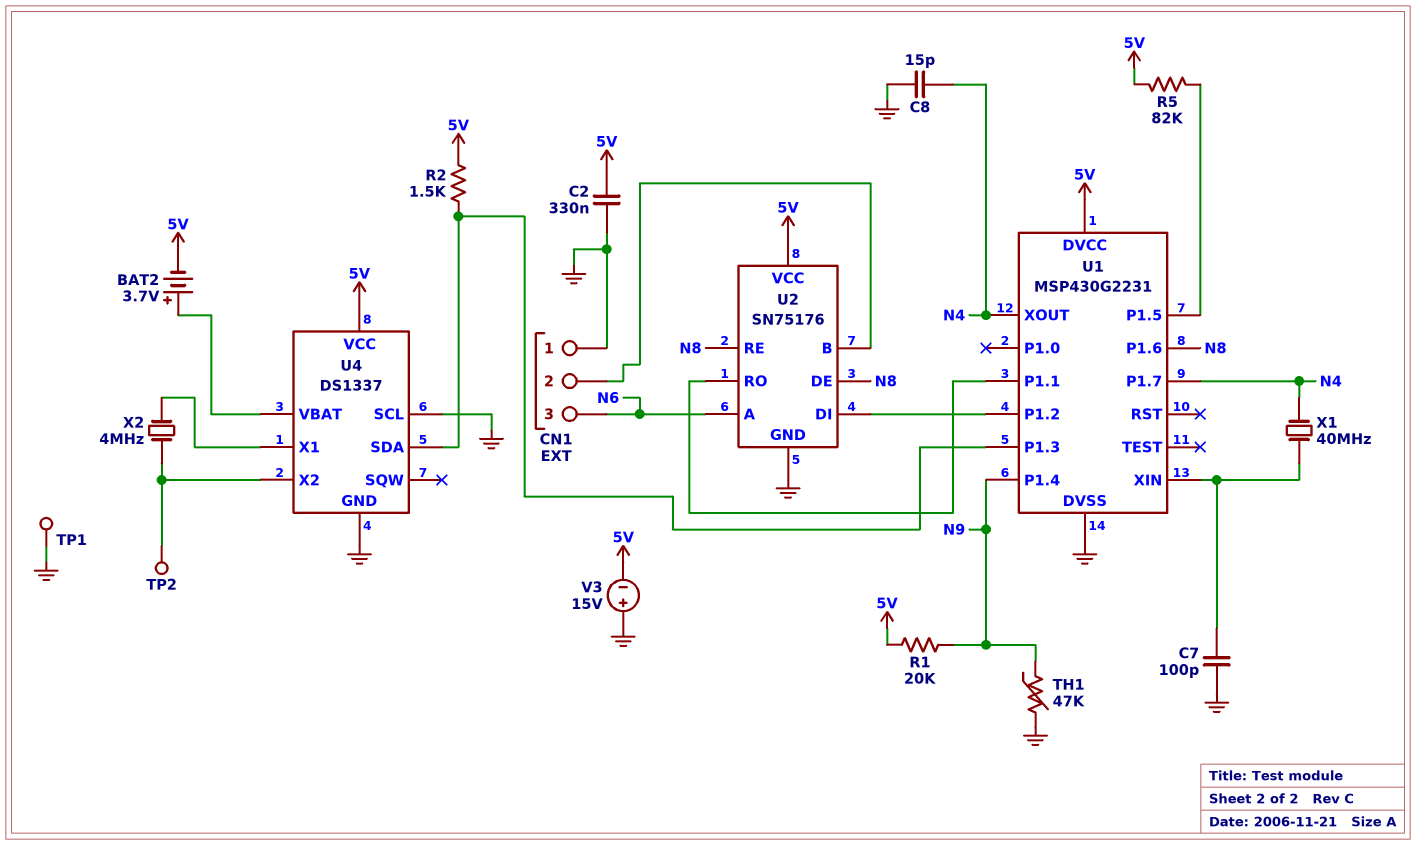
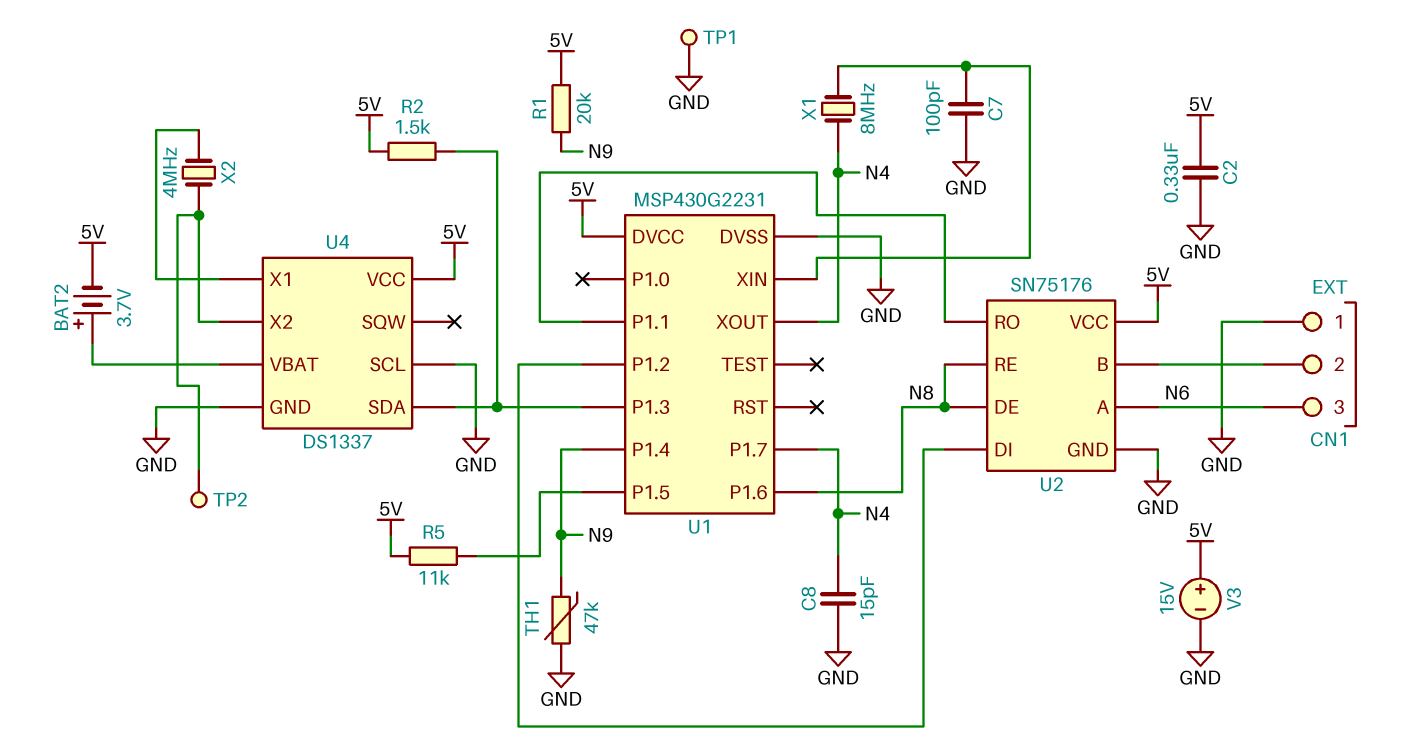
R5: 82k (5V, U1/P1.5) -> 11k (5V, U1/P1.5)
V3: 15V (plus GND, minus 5V) -> 15V (plus 5V, minus GND)
X1: 40MHz (N4, U1/XIN) -> 8MHz (N4, U1/XIN)

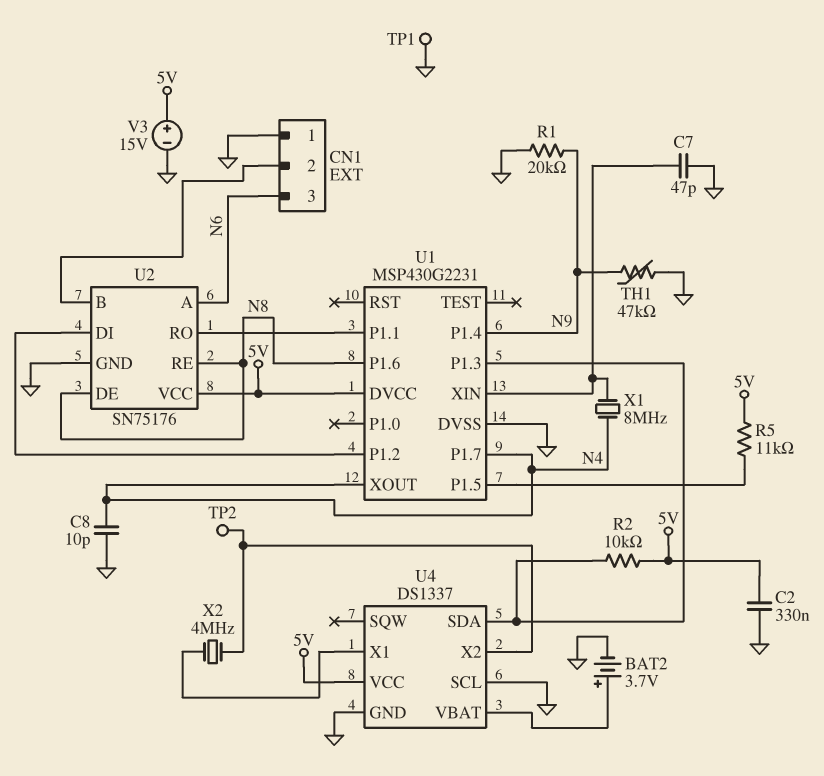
BAT2: 3.7V (plus U4/VBAT, minus 5V) -> 3.7V (plus U4/VBAT, minus GND)
C7: 100pF (GND, U1/XIN) -> 47pF (GND, U1/XIN)
C8: 15pF (GND, N4) -> 10pF (GND, N4)
R1: 20k (5V, N9) -> 20k (GND, N9)
R2: 1.5k (5V, U1/P1.3) -> 10k (5V, U1/P1.3)

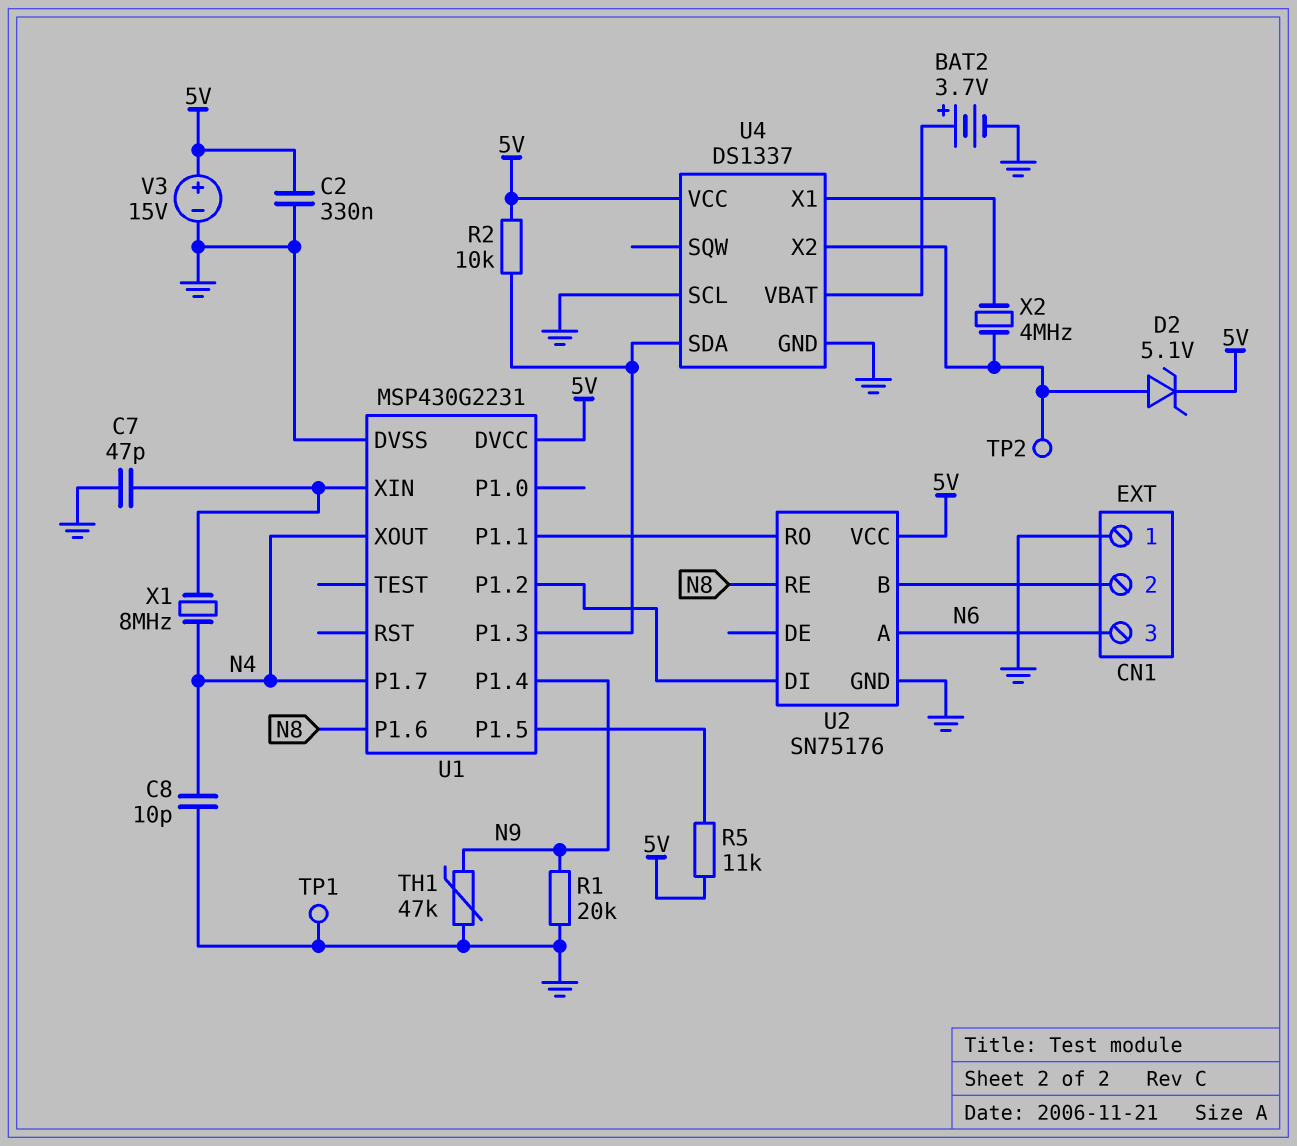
D2: none -> zener 5.1V (A U4/X2, K 5V)
U2 pin DE: N8 -> none

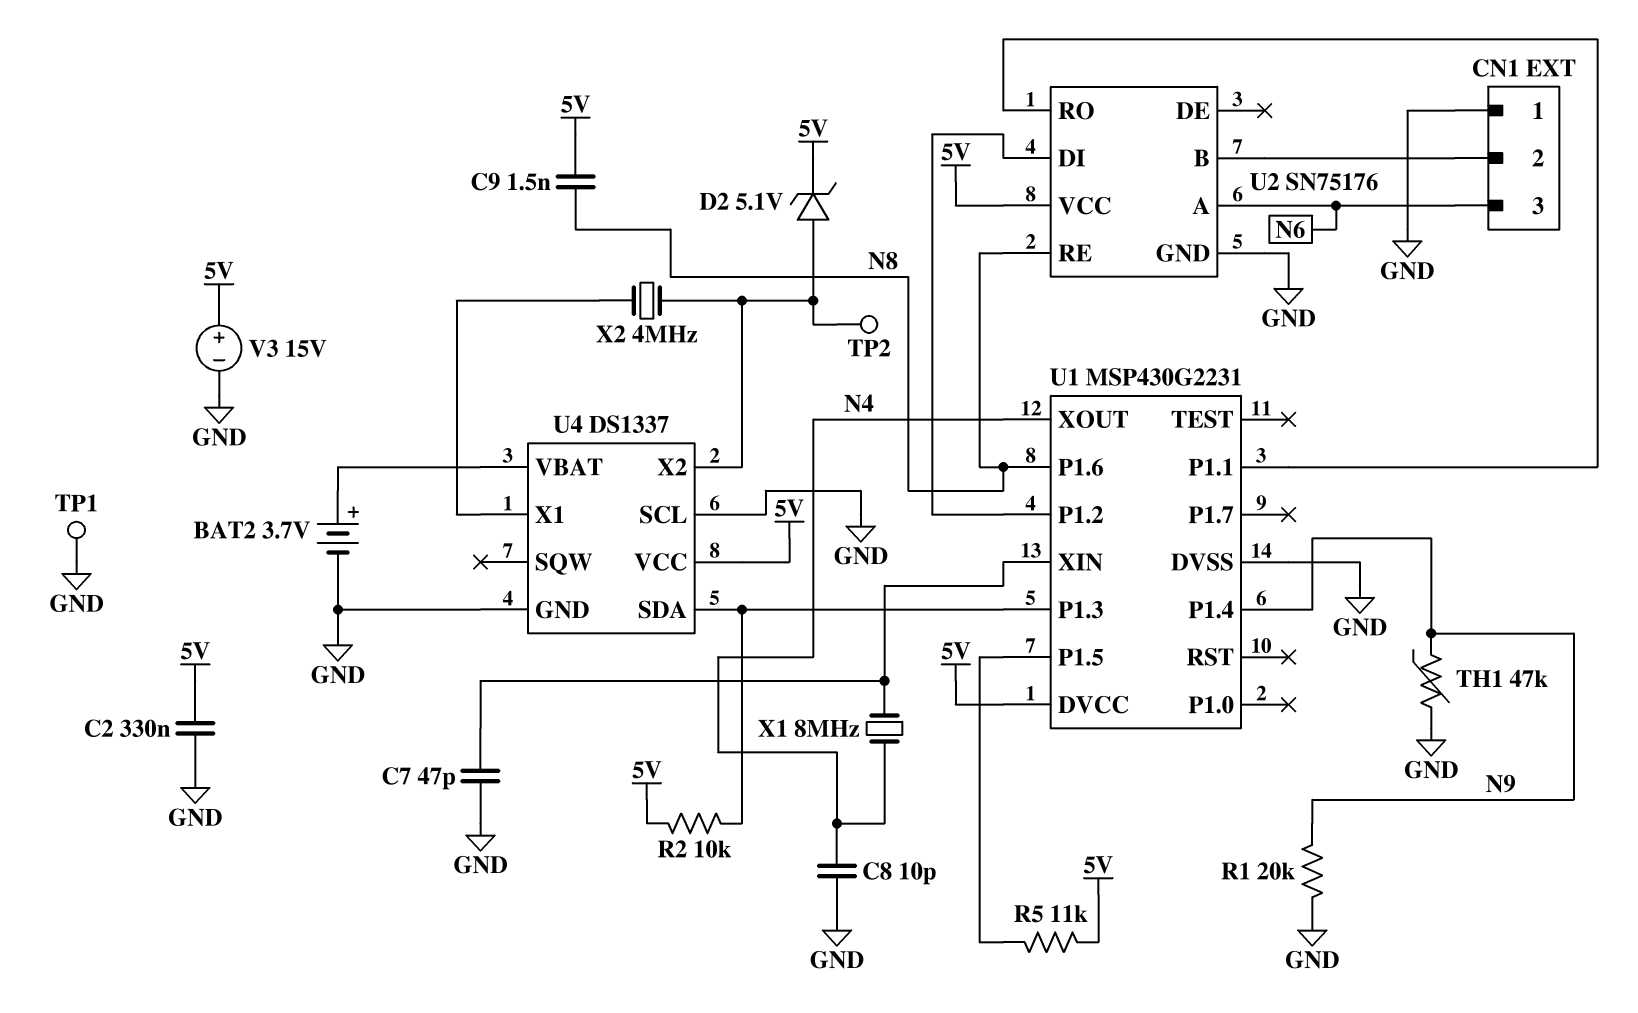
C9: none -> 1.5nF (5V, N8)
U1 pin P1.7: N4 -> none

